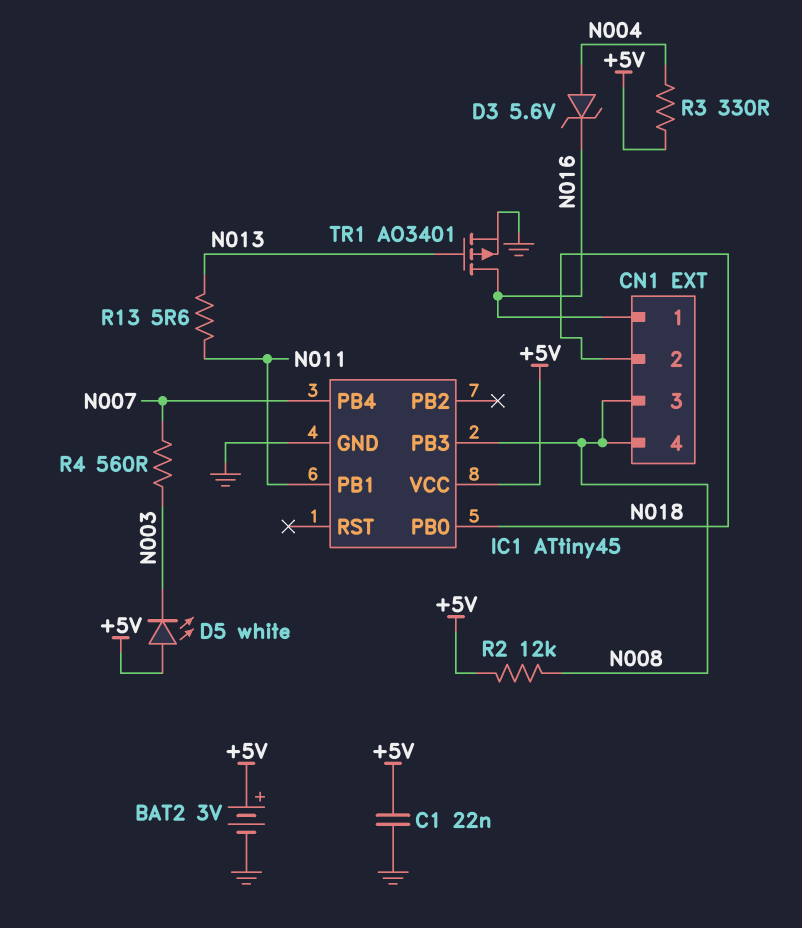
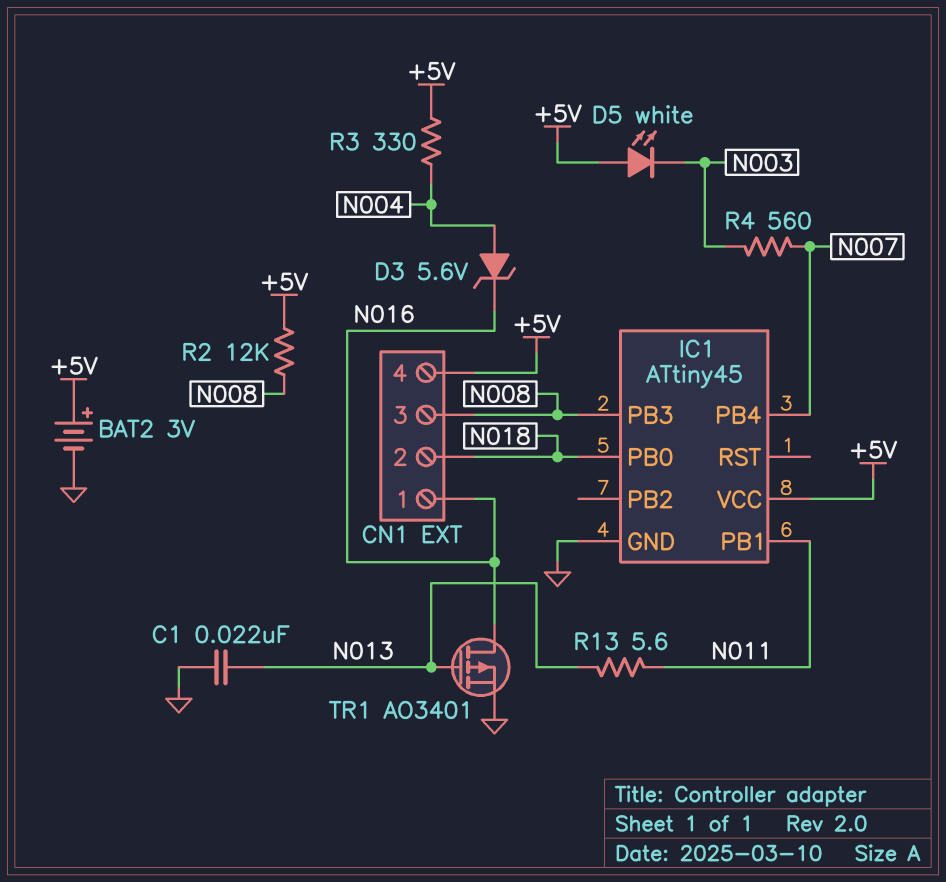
C1: 22nF (+5V, GND) -> 22nF (GND, N013)
CN1 pin 4: N008 -> +5V

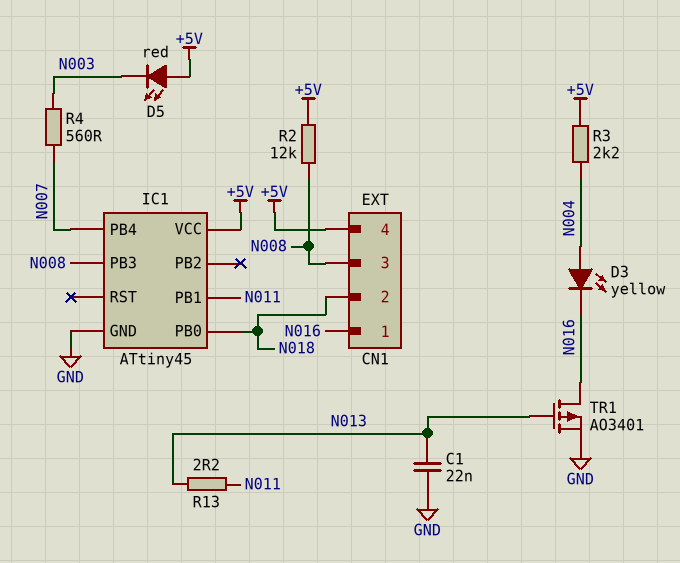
BAT2: 3V (plus +5V, minus GND) -> none
D3: zener 5.6V (A N004, K N016) -> LED yellow (A N004, K N016)
D5: LED white (A +5V, K N003) -> LED red (A +5V, K N003)
R3: 330 (+5V, N004) -> 2.2k (+5V, N004)
R13: 5.6 (N011, N013) -> 2.2 (N011, N013)

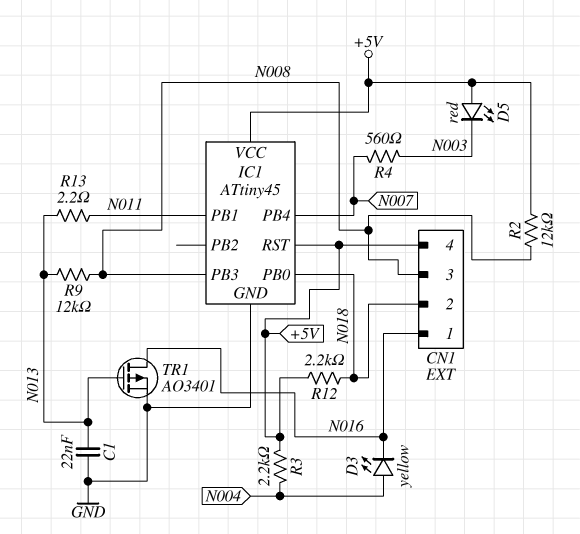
IC1 pin RST: none -> +5V
R9: none -> 12k (N008, N013)
R12: none -> 2.2k (+5V, N018)

